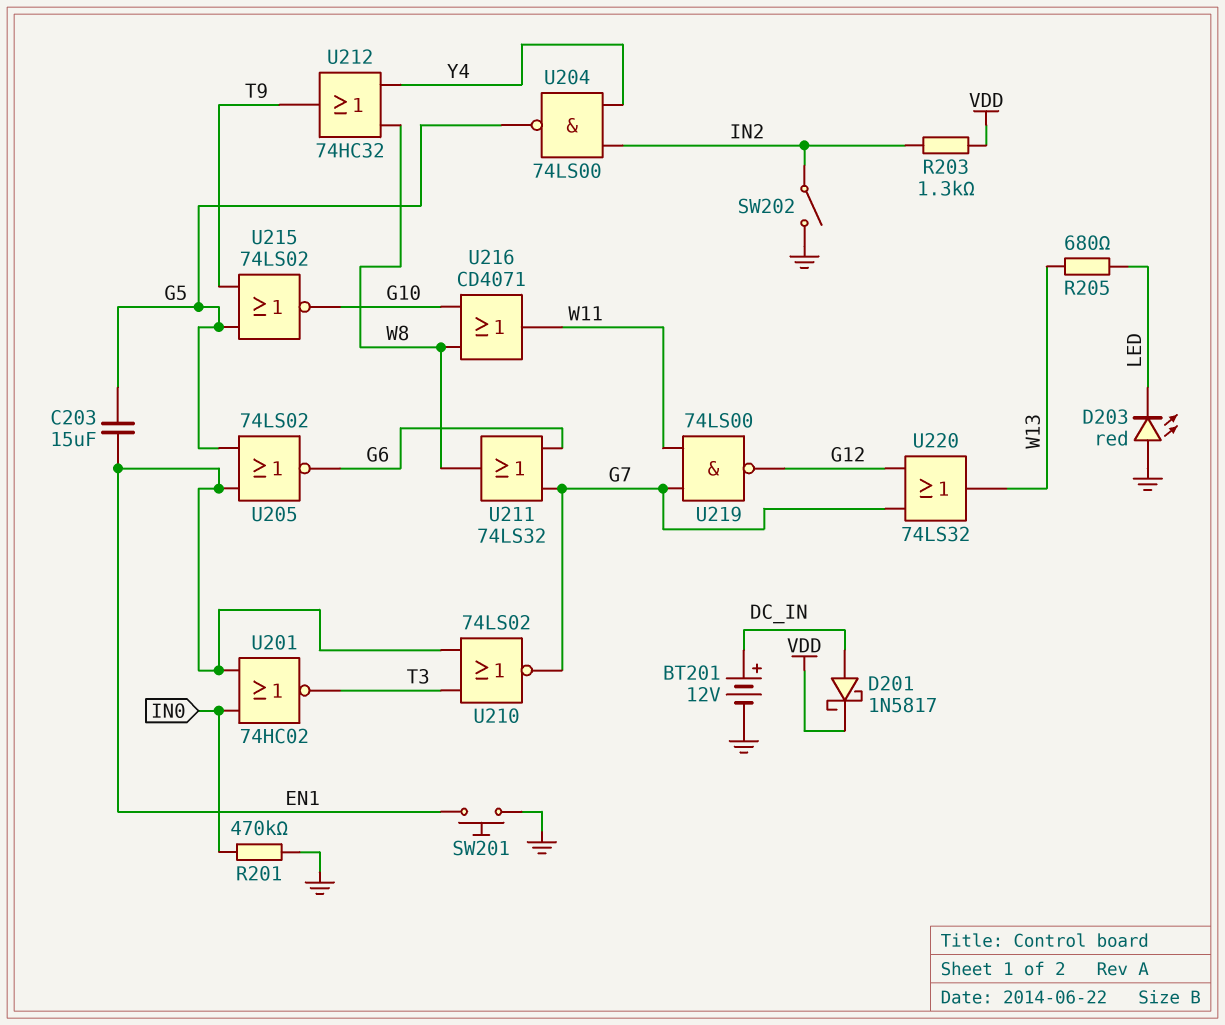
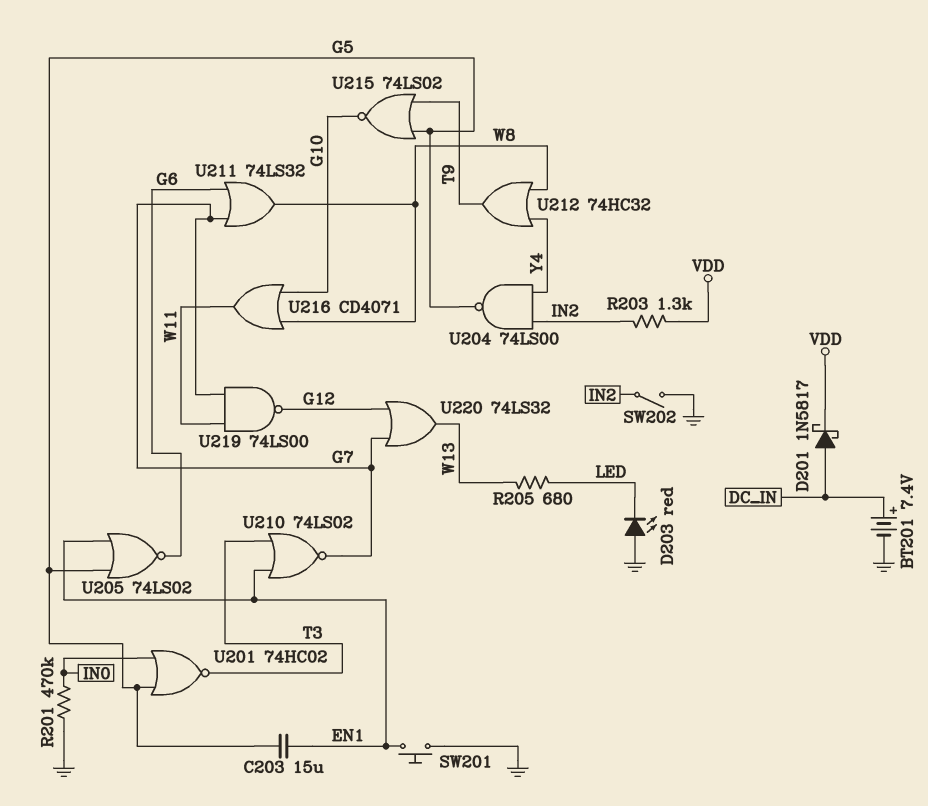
BT201: 12V (plus DC_IN, minus GND) -> 7.4V (plus DC_IN, minus GND)
U201: NOR 74HC02 (in EN1, in IN0, out T3) -> NOR 74HC02 (in G5, in IN0, out T3)

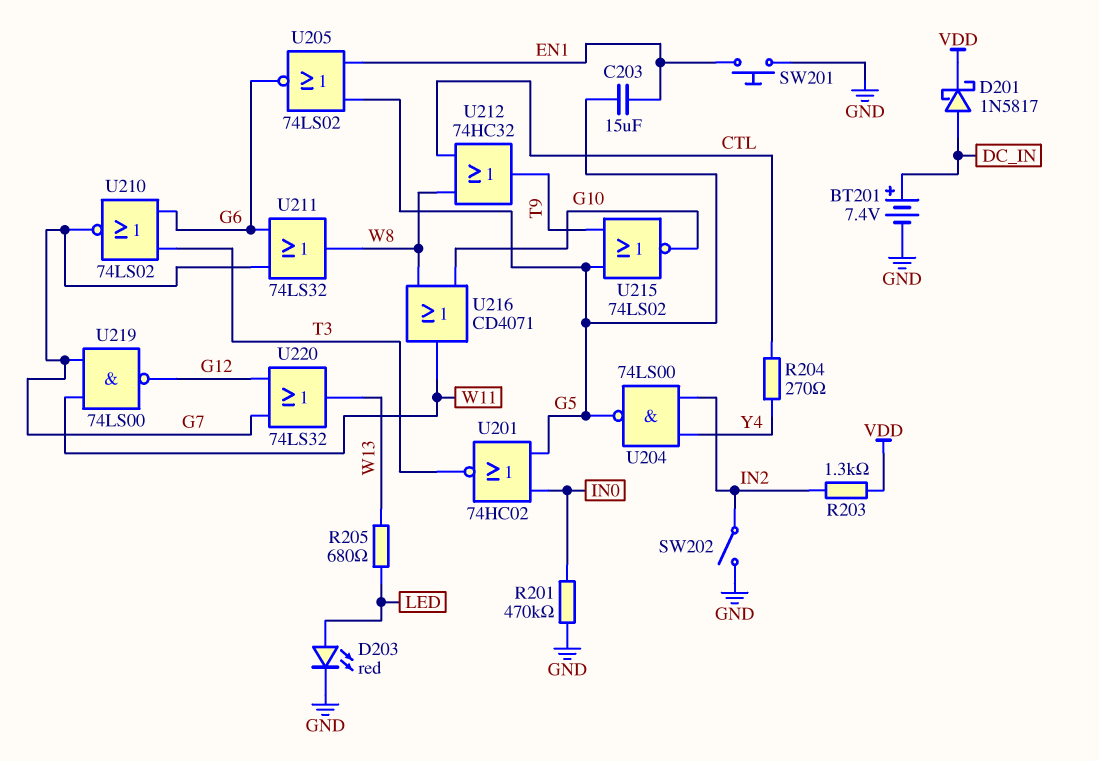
D203: LED red (A GND, K LED) -> LED red (A LED, K GND)
R204: none -> 270 (CTL, Y4)
U210: NOR 74LS02 (in EN1, in T3, out G7) -> NOR 74LS02 (in G6, in T3, out G7)
U212: OR 74HC32 (in W8, in Y4, out T9) -> OR 74HC32 (in CTL, in W8, out T9)

